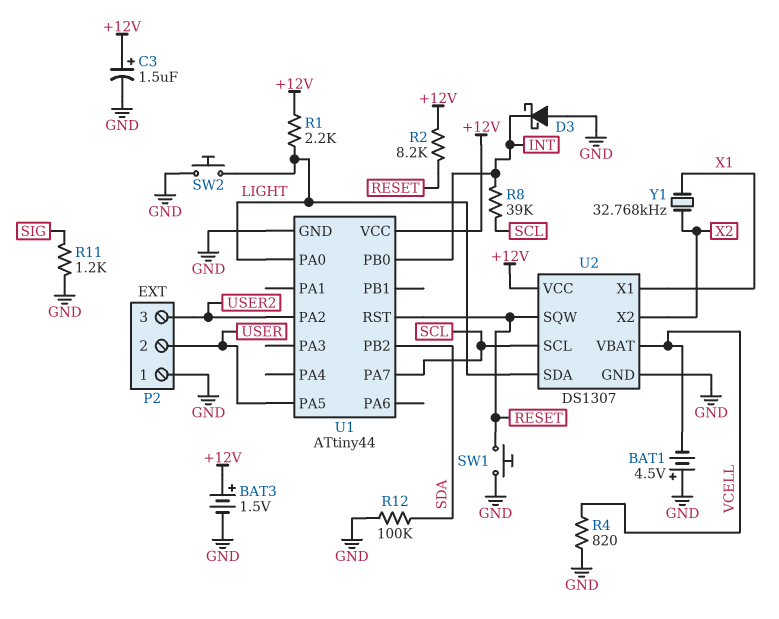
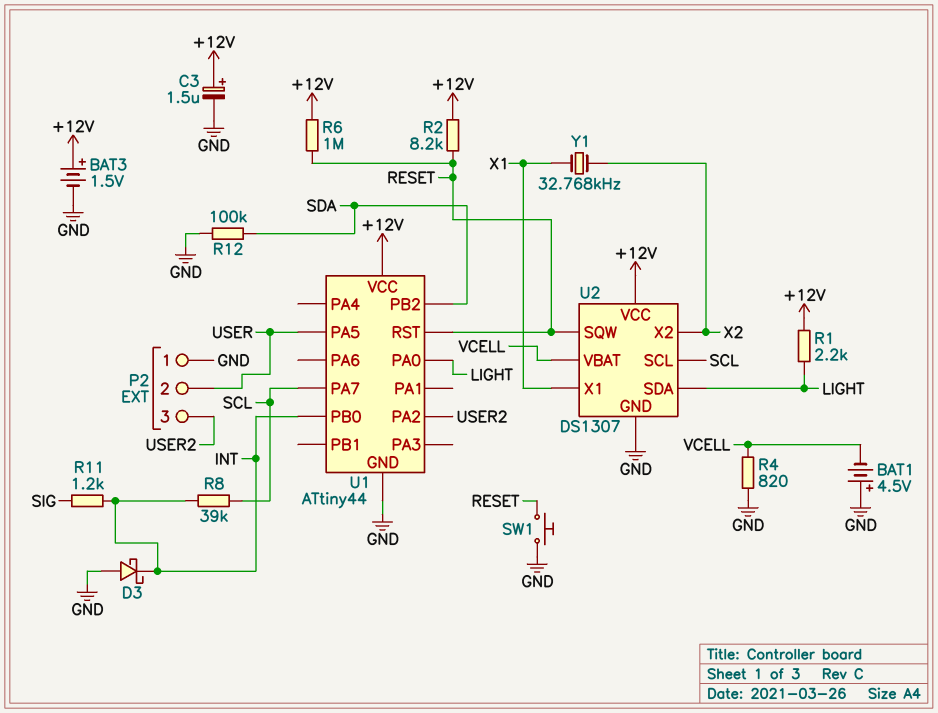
R6: none -> 1M (+12V, RESET)
R11: 1.2k (GND, SIG) -> 1.2k (INT, SIG)
SW2: button (GND, LIGHT) -> none

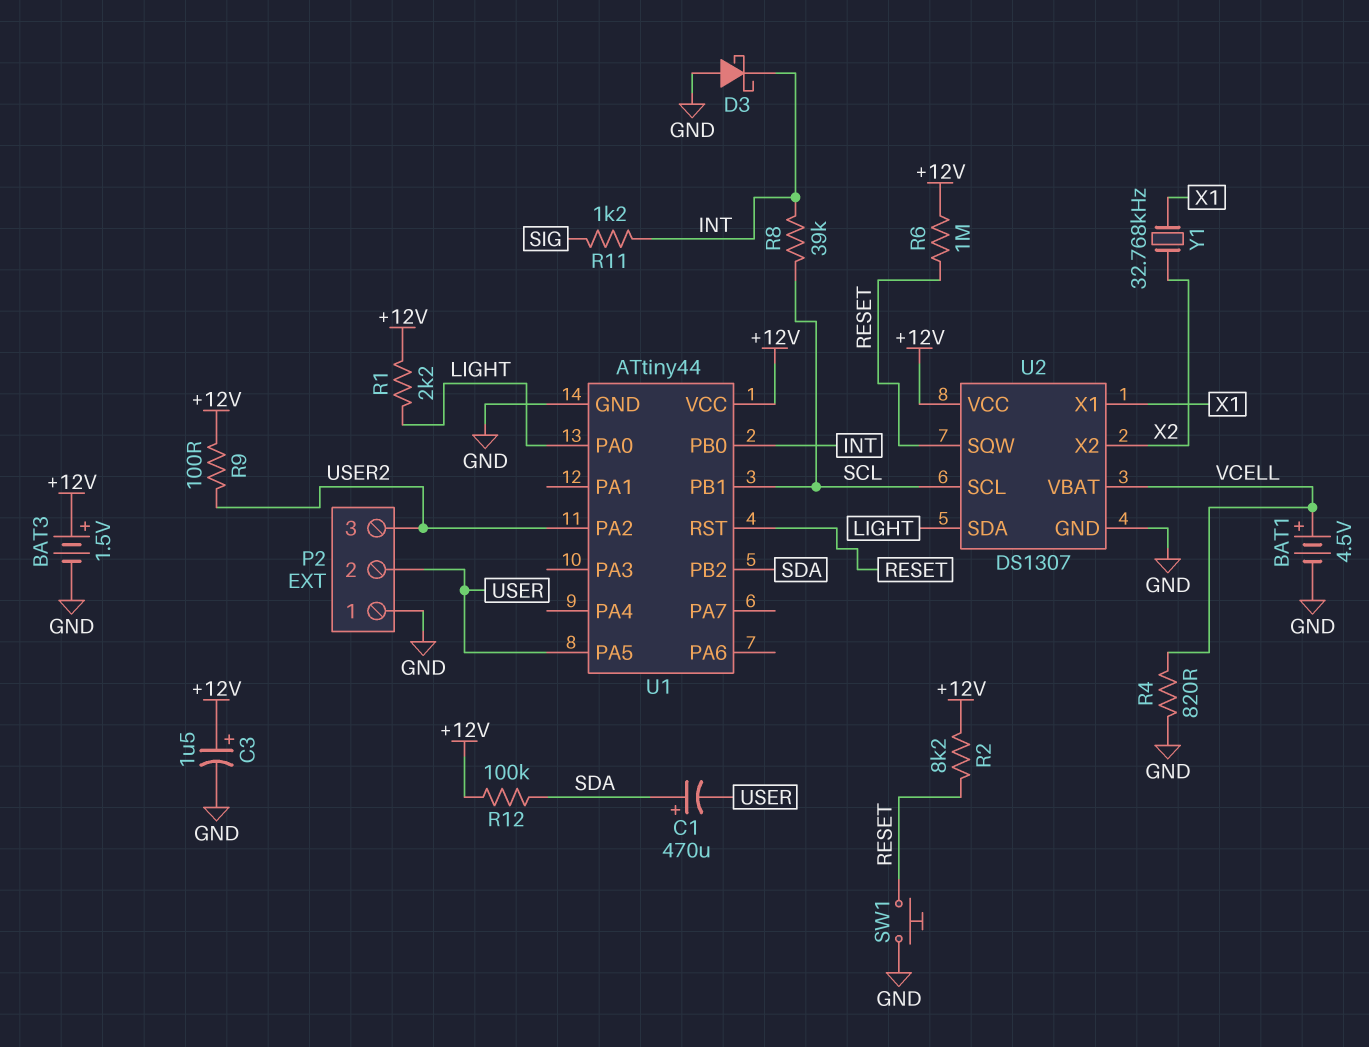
BAT1: 4.5V (plus GND, minus VCELL) -> 4.5V (plus VCELL, minus GND)
C1: none -> 470uF (plus SDA, minus USER)
R9: none -> 100 (+12V, USER2)
R12: 100k (GND, SDA) -> 100k (+12V, SDA)
U1 pin PA7: SCL -> none
U1 pin PB1: none -> SCL

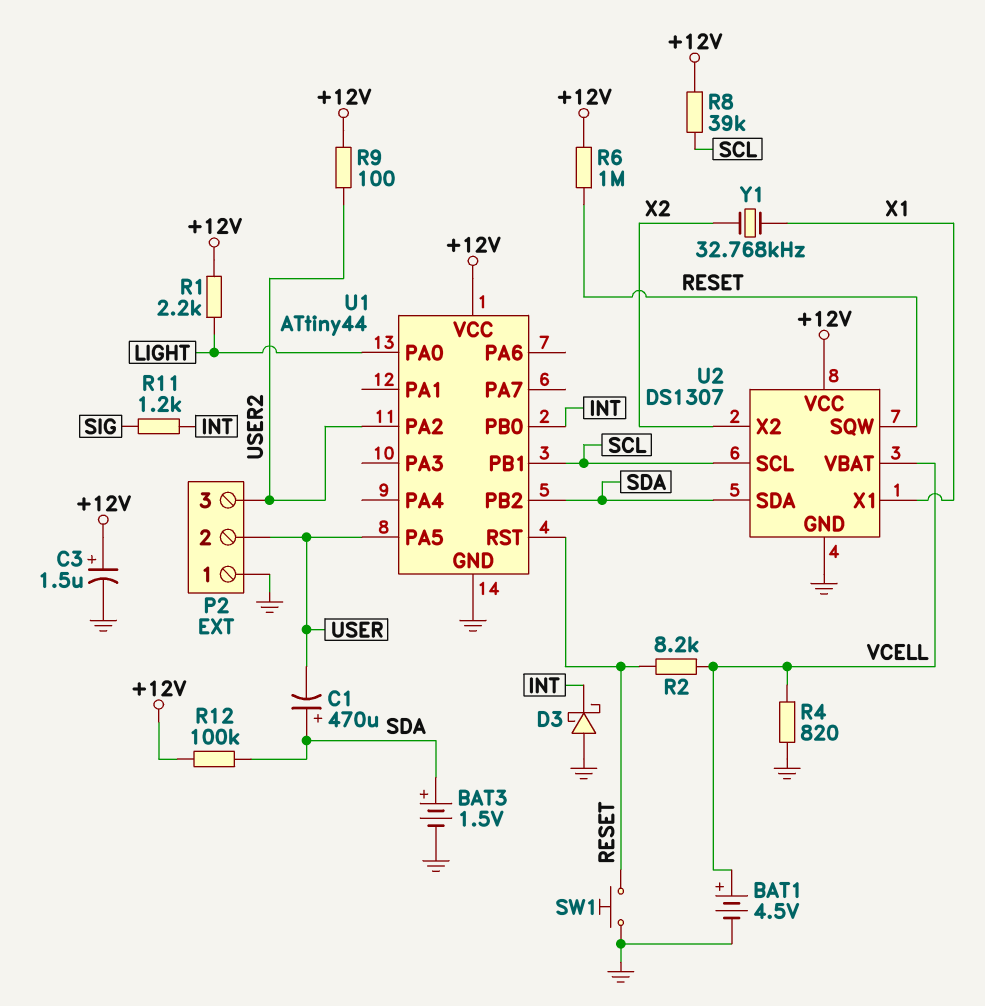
BAT3: 1.5V (plus +12V, minus GND) -> 1.5V (plus SDA, minus GND)
R2: 8.2k (+12V, RESET) -> 8.2k (RESET, VCELL)
R8: 39k (INT, SCL) -> 39k (+12V, SCL)
U2 pin SDA: LIGHT -> SDA

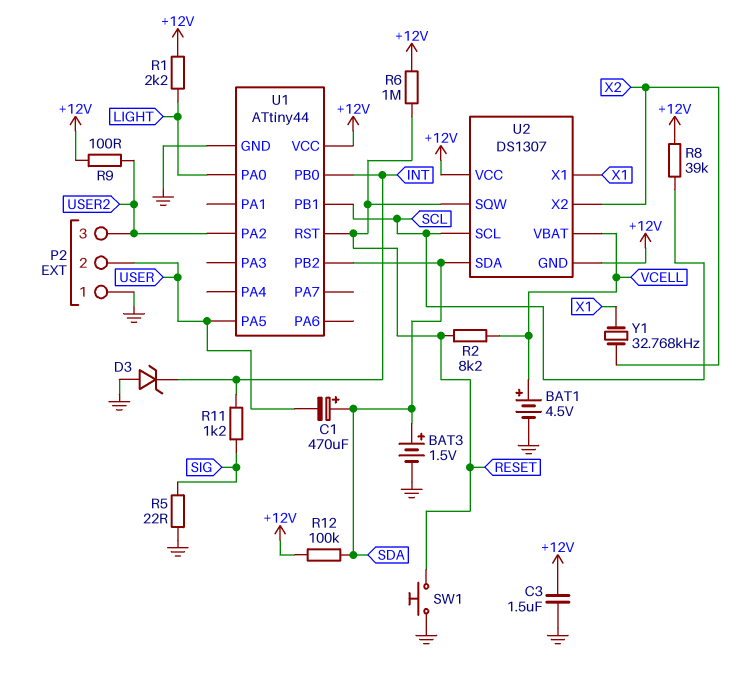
C3: 1.5uF (plus +12V, minus GND) -> 1.5uF (+12V, GND)
D3: schottky (A GND, K INT) -> zener (A GND, K INT)
R4: 820 (GND, VCELL) -> none
R5: none -> 22 (GND, SIG)
U2 pin GND: GND -> +12V

